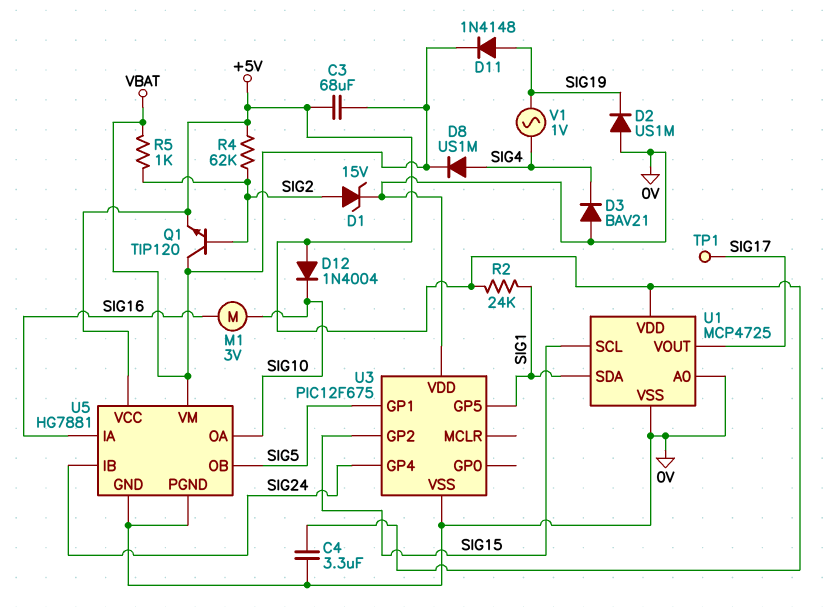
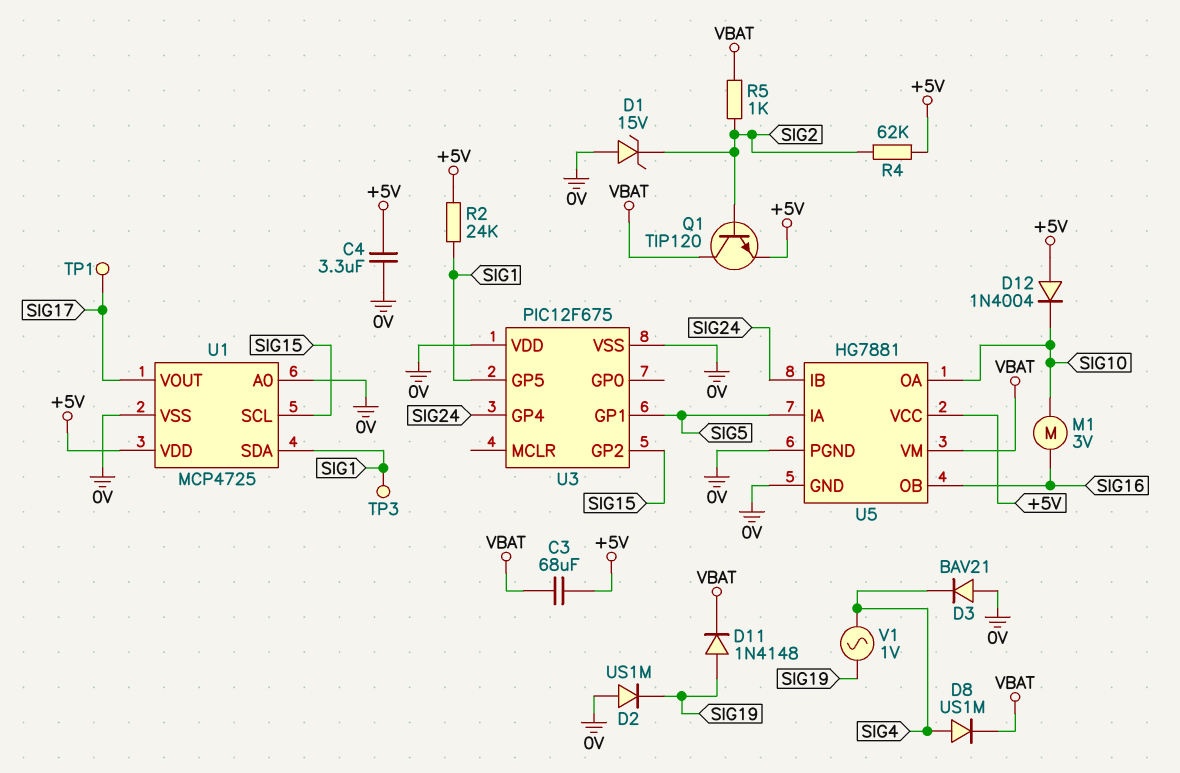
D1: zener 15V (A SIG2, K 0V) -> zener 15V (A 0V, K SIG2)
TP3: none -> test point (SIG1)
U5 pin IA: SIG16 -> SIG5
U5 pin OB: SIG5 -> SIG16

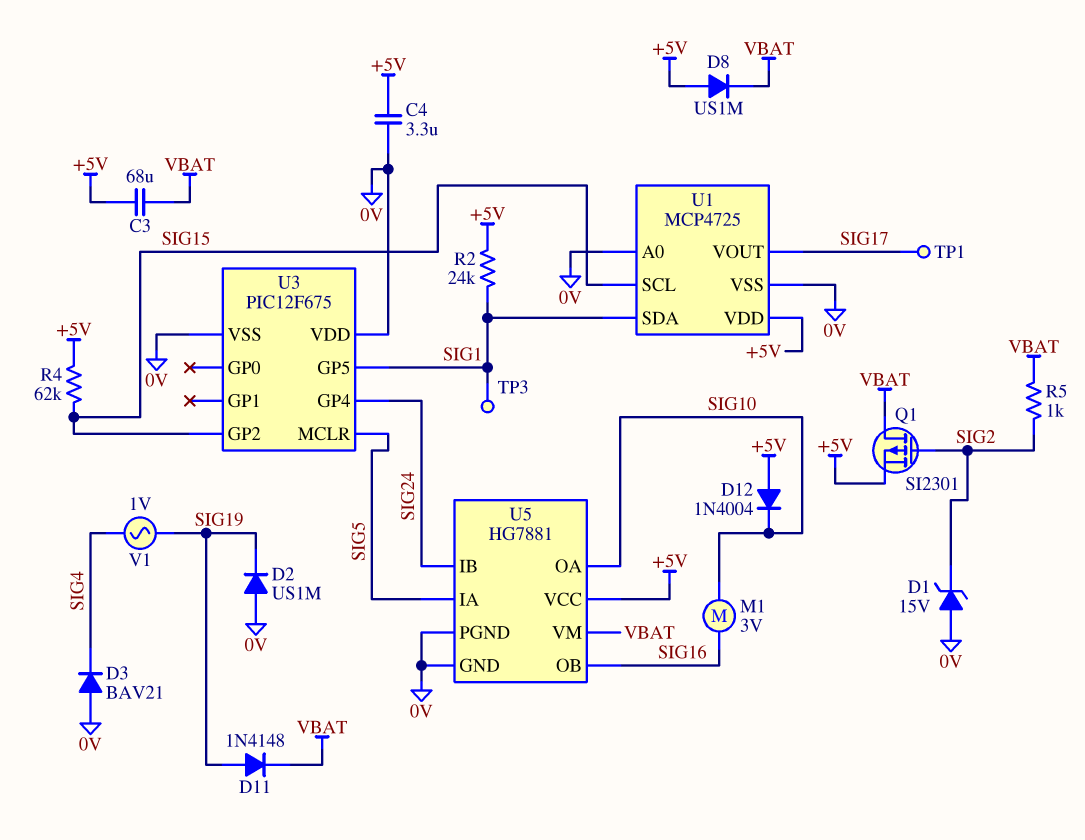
D8: diode US1M (A SIG4, K VBAT) -> diode US1M (A +5V, K VBAT)
Q1: NPN TIP120 (B SIG2, C VBAT, E +5V) -> PMOS SI2301 (G SIG2, D VBAT, S +5V)
R4: 62k (+5V, SIG2) -> 62k (+5V, SIG15)
U3 pin GP1: SIG5 -> none
U3 pin MCLR: none -> SIG5

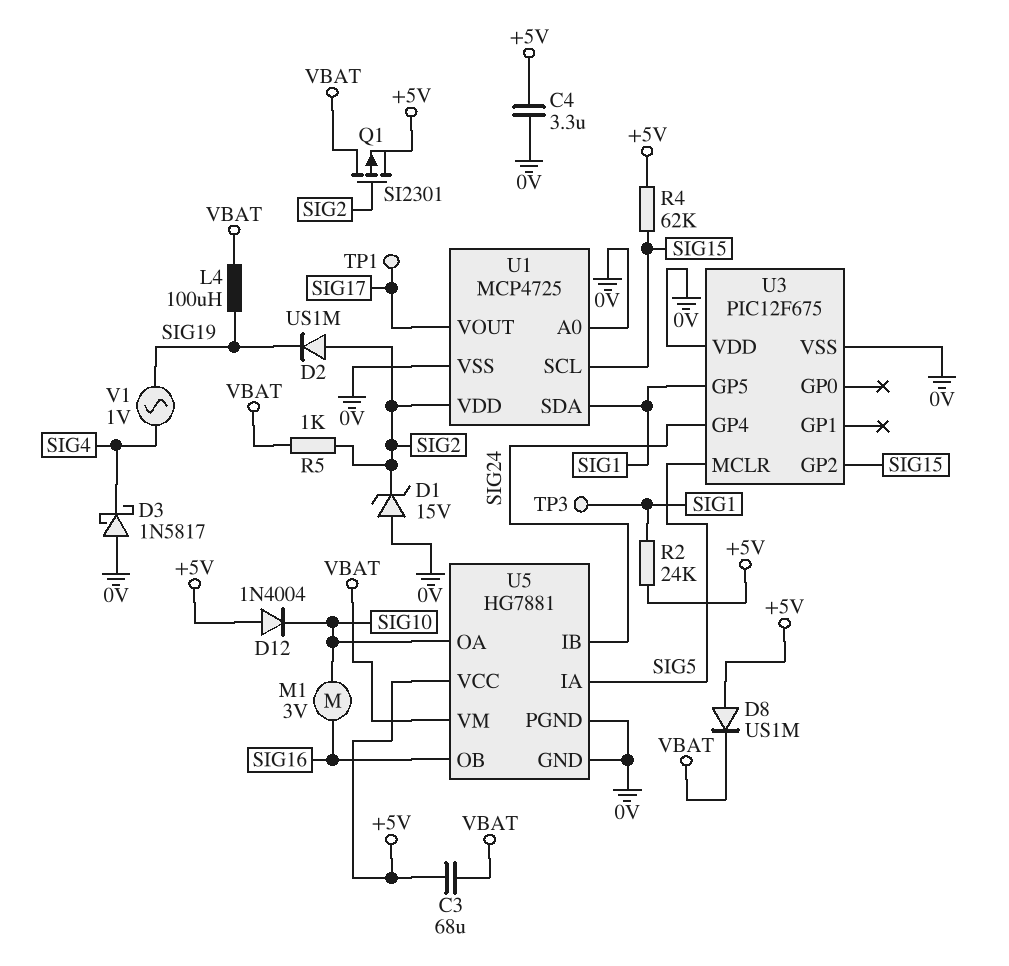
D2: diode US1M (A 0V, K SIG19) -> diode US1M (A SIG2, K SIG19)
D3: diode BAV21 (A 0V, K SIG4) -> schottky 1N5817 (A 0V, K SIG4)
D11: diode 1N4148 (A SIG19, K VBAT) -> none
L4: none -> 100uH (SIG19, VBAT)
U1 pin VDD: +5V -> SIG2

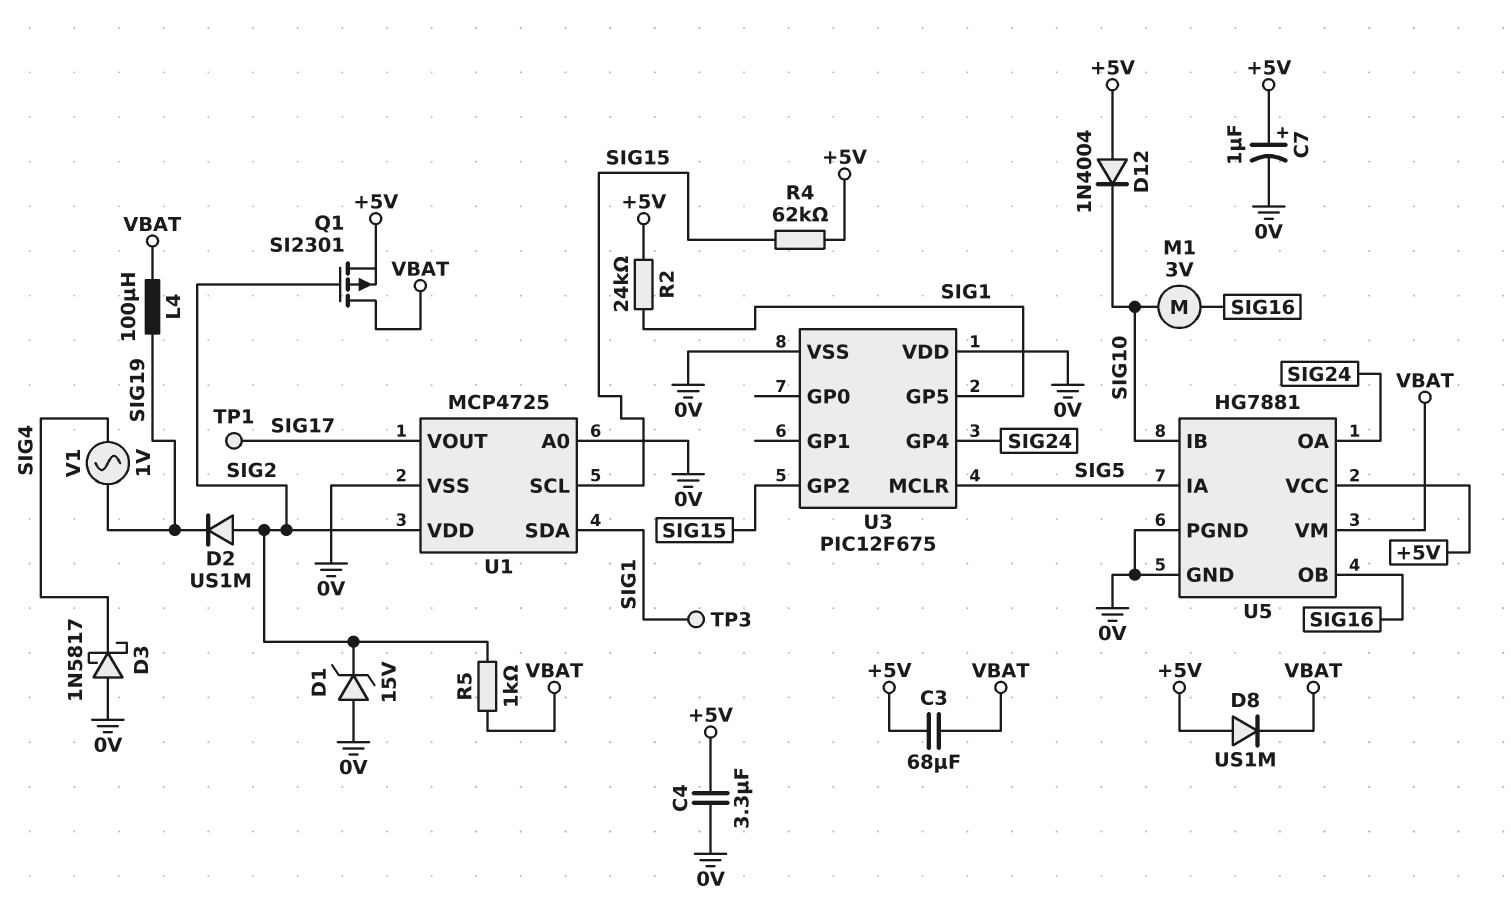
C7: none -> 1uF (plus +5V, minus 0V)
U5 pin IB: SIG24 -> SIG10
U5 pin OA: SIG10 -> SIG24

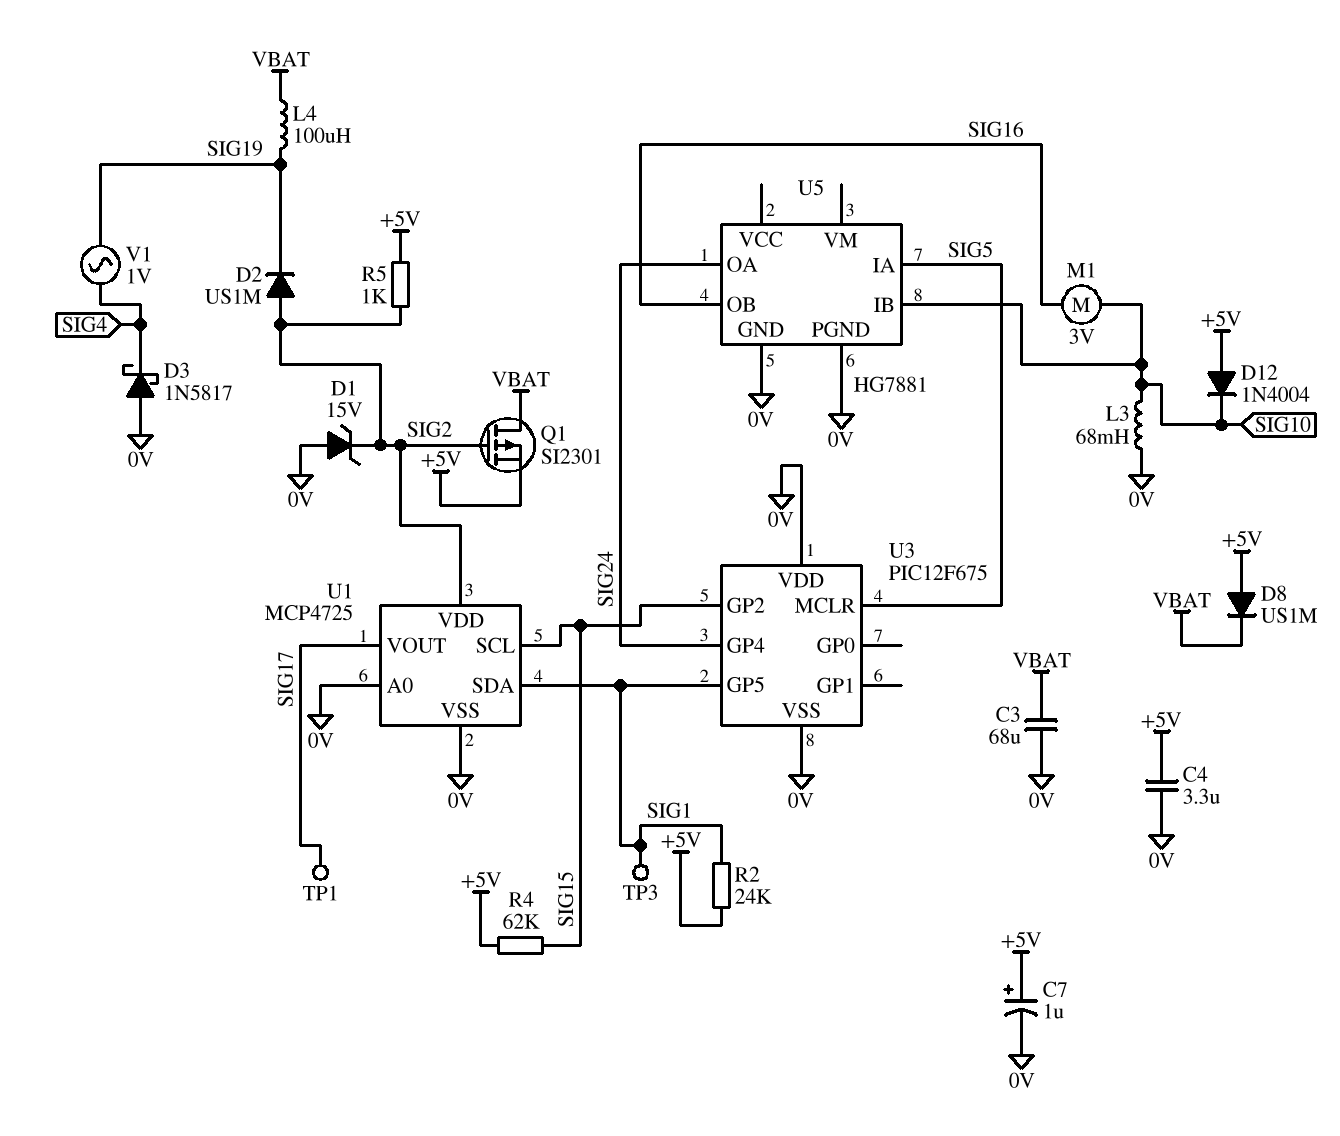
C3: 68uF (+5V, VBAT) -> 68uF (0V, VBAT)
L3: none -> 68mH (0V, SIG10)
R5: 1k (SIG2, VBAT) -> 1k (+5V, SIG2)
U5 pin VCC: +5V -> none
U5 pin VM: VBAT -> none

